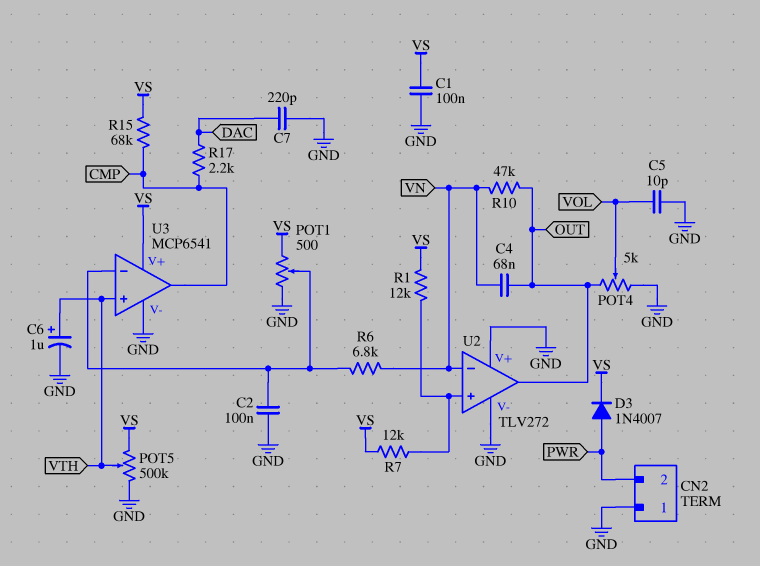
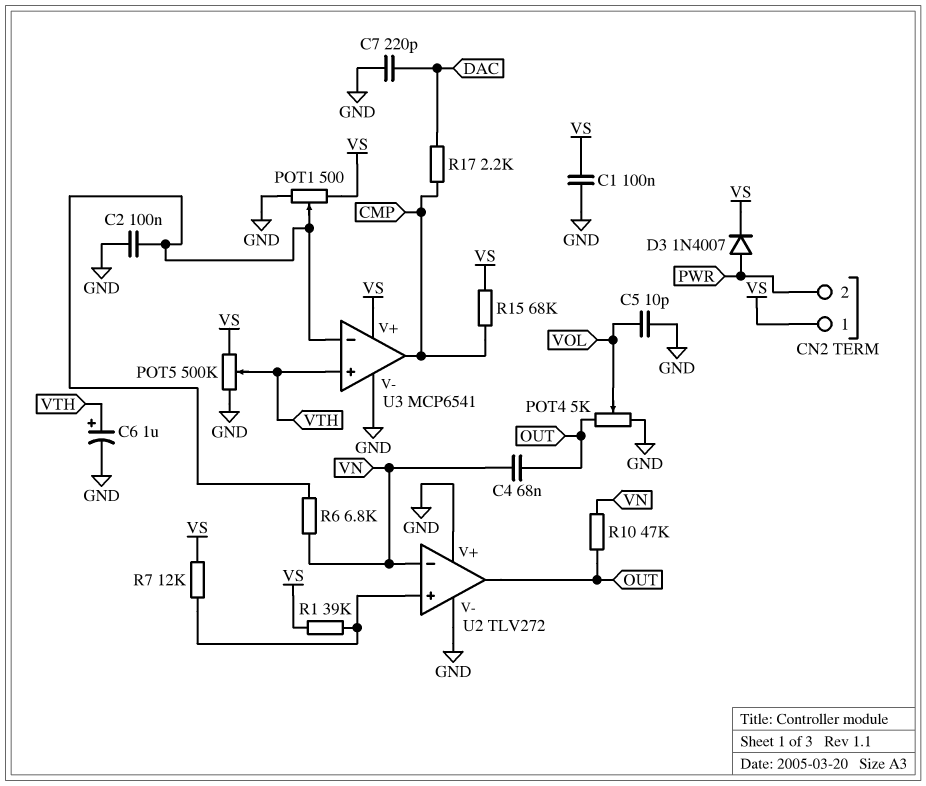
CN2 pin 1: GND -> VS
R1: 12k (U2/in+, VS) -> 39k (U2/in+, VS)

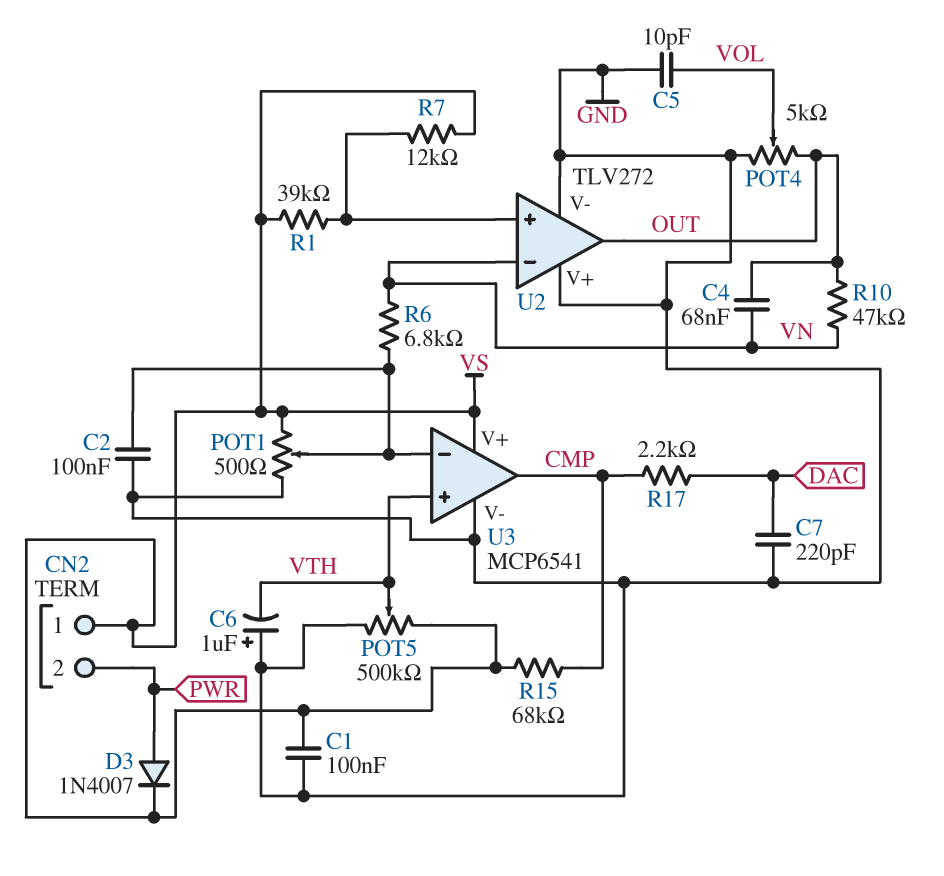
C6: 1uF (plus VTH, minus GND) -> 1uF (plus GND, minus VTH)

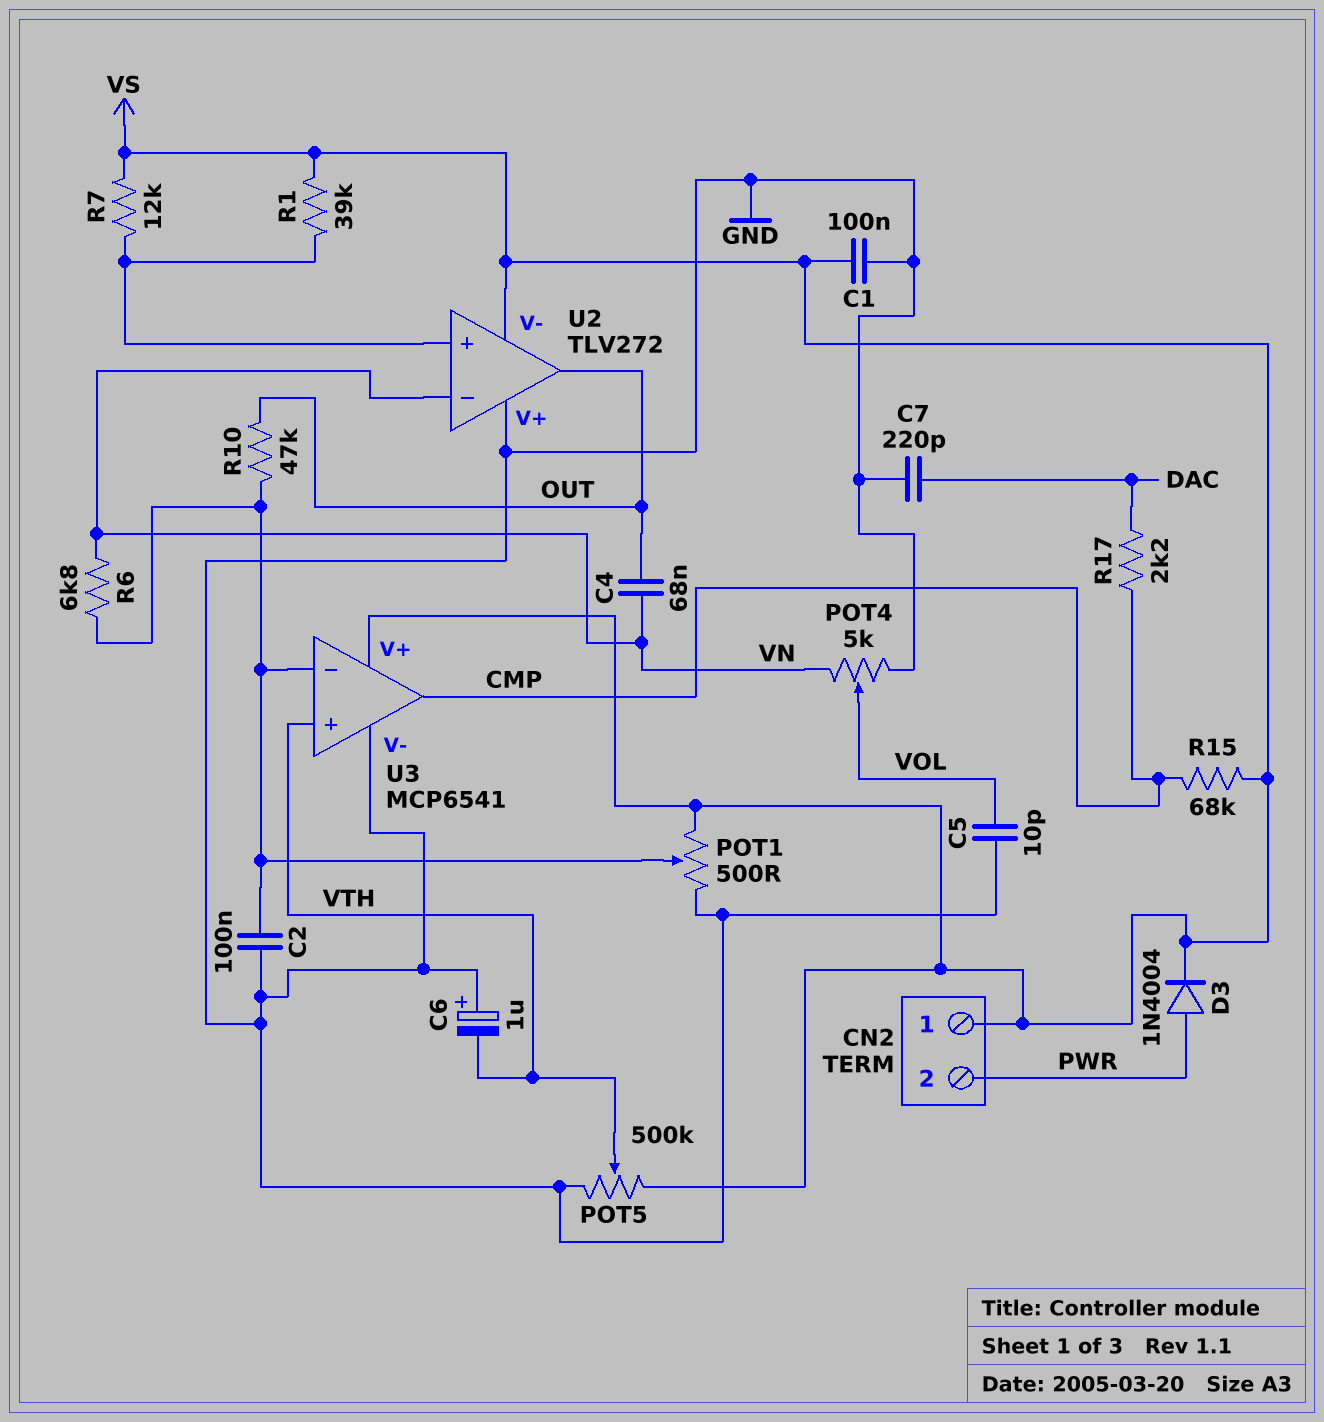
D3: diode 1N4007 (A PWR, K VS) -> diode 1N4004 (A PWR, K VS)
POT4: 5k (GND, OUT, wiper VOL) -> 5k (GND, VN, wiper VOL)
R10: 47k (OUT, VN) -> 47k (OUT, U3/in-)
U2 pin V-: GND -> VS

